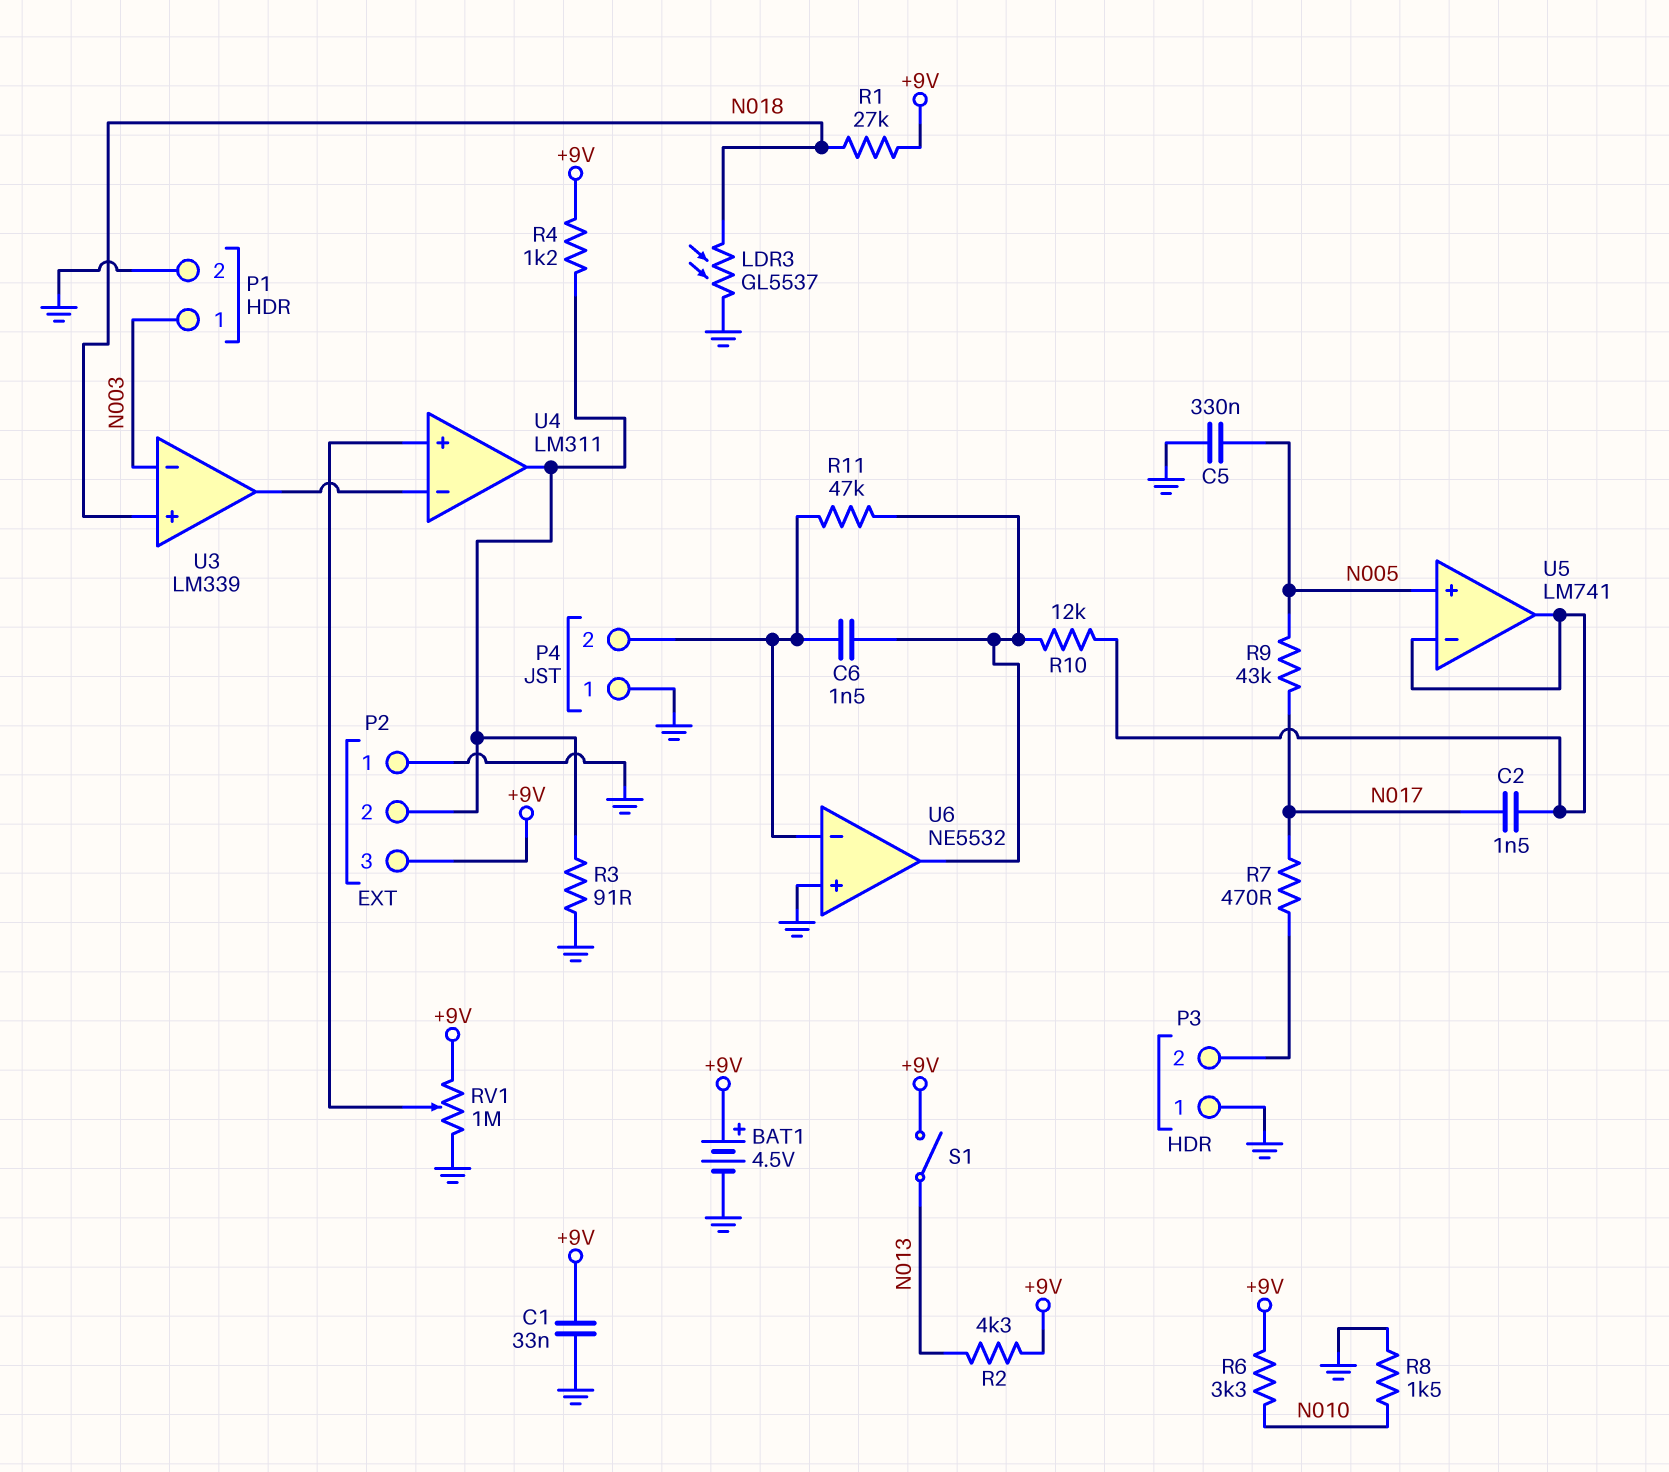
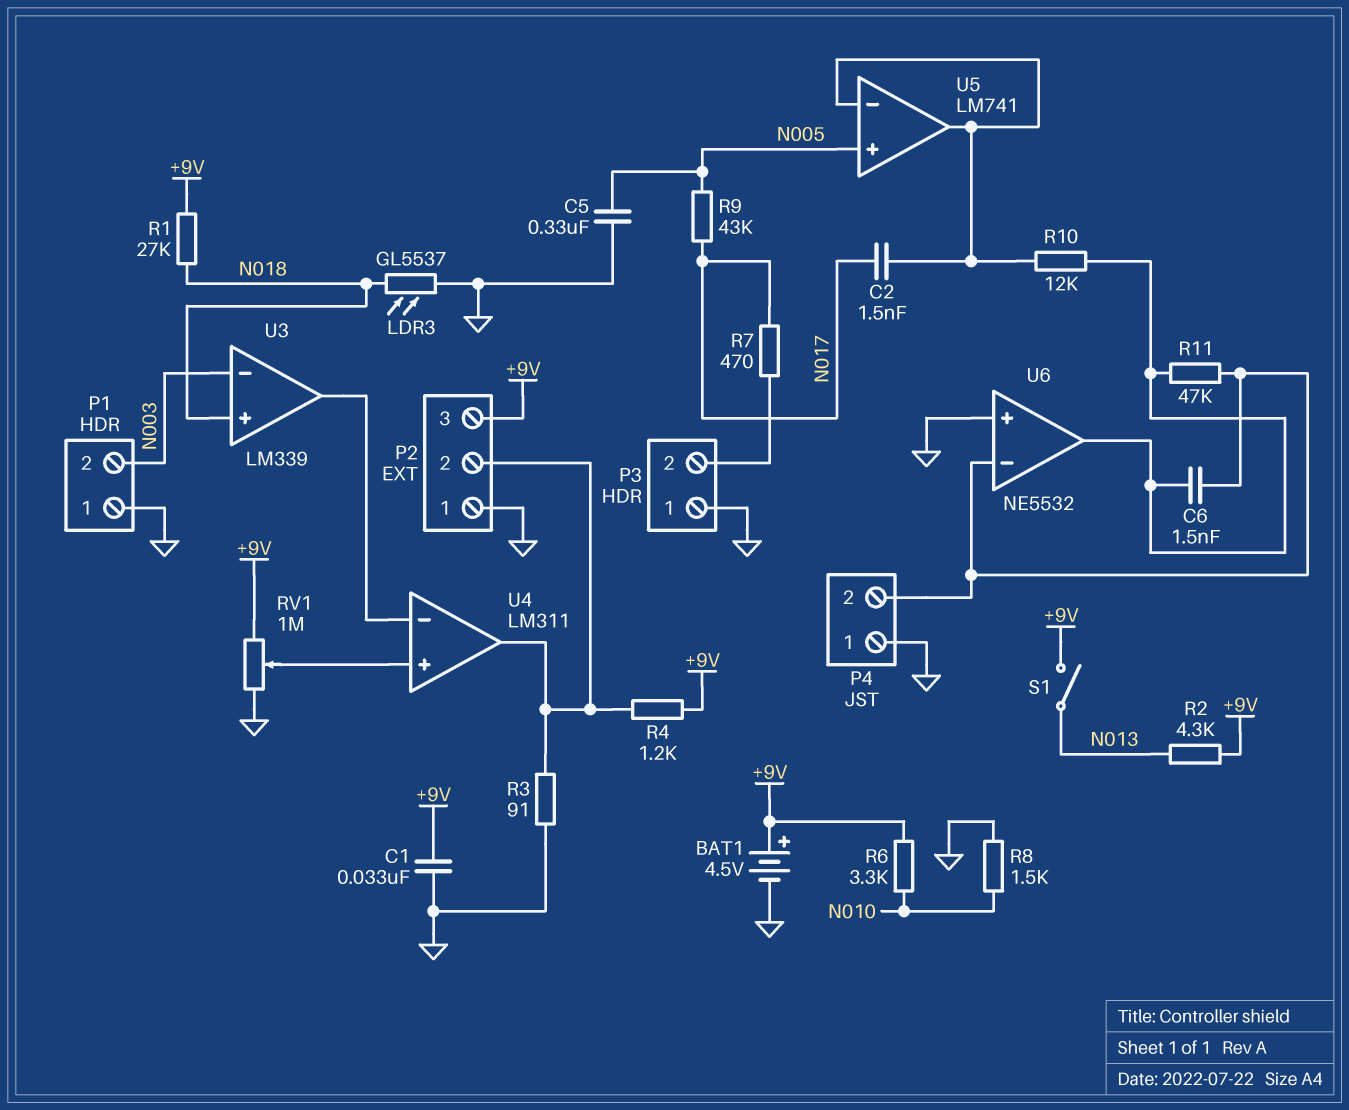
P1 pin 1: N003 -> GND
P1 pin 2: GND -> N003

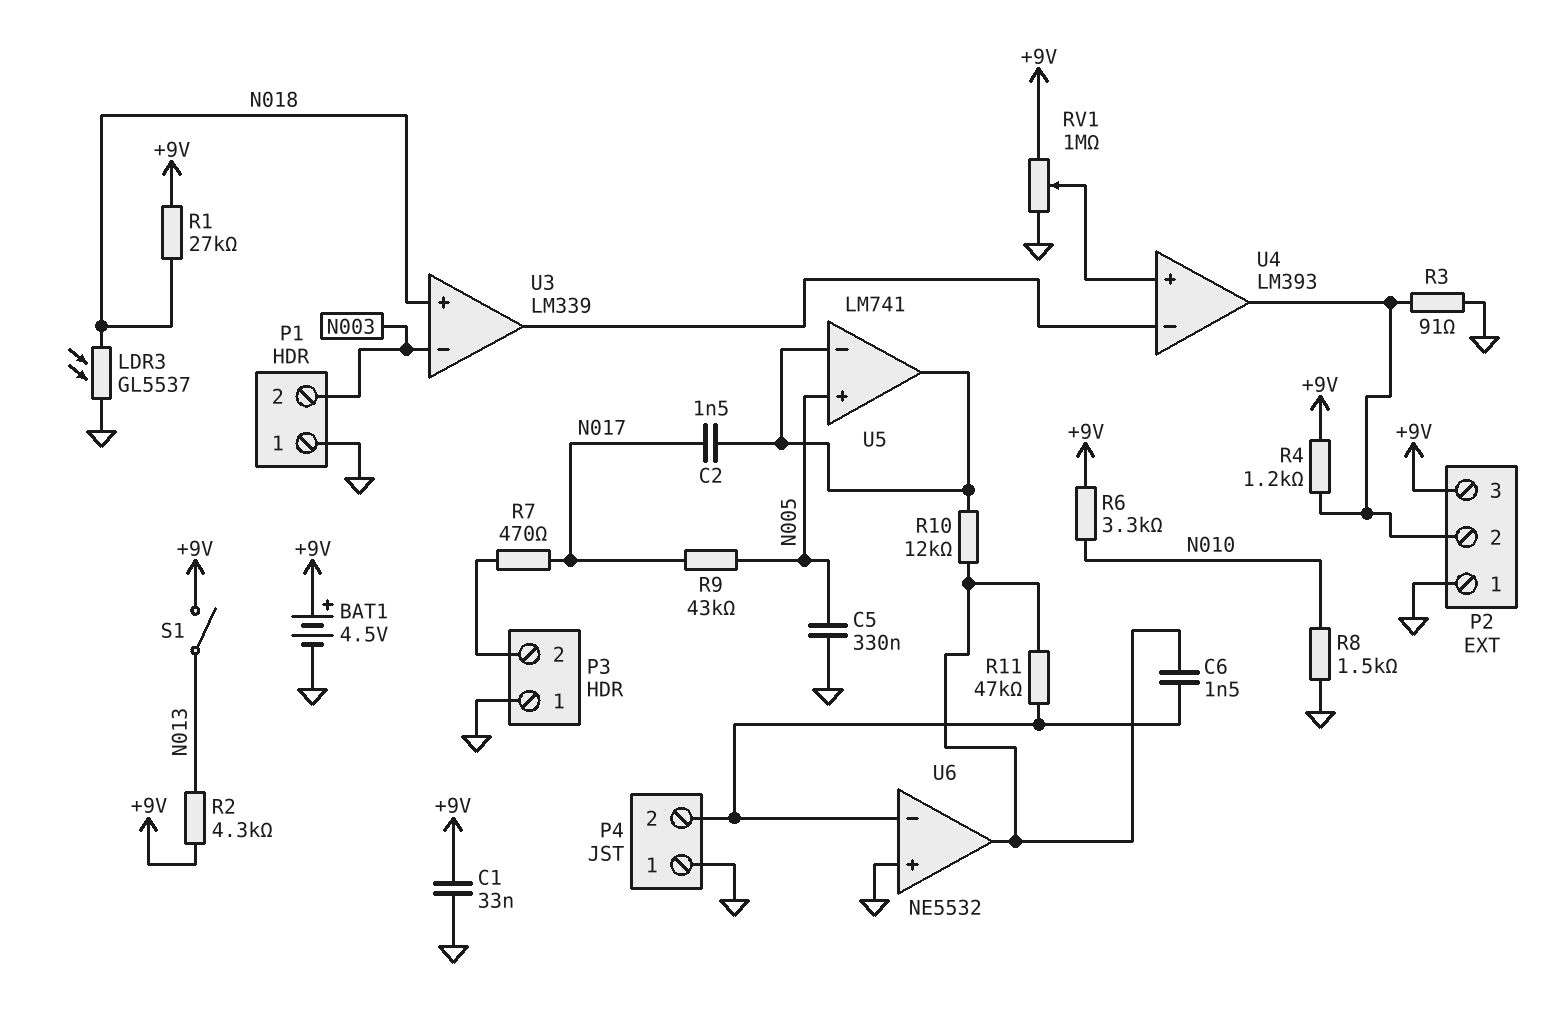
U4: LM311 -> LM393

